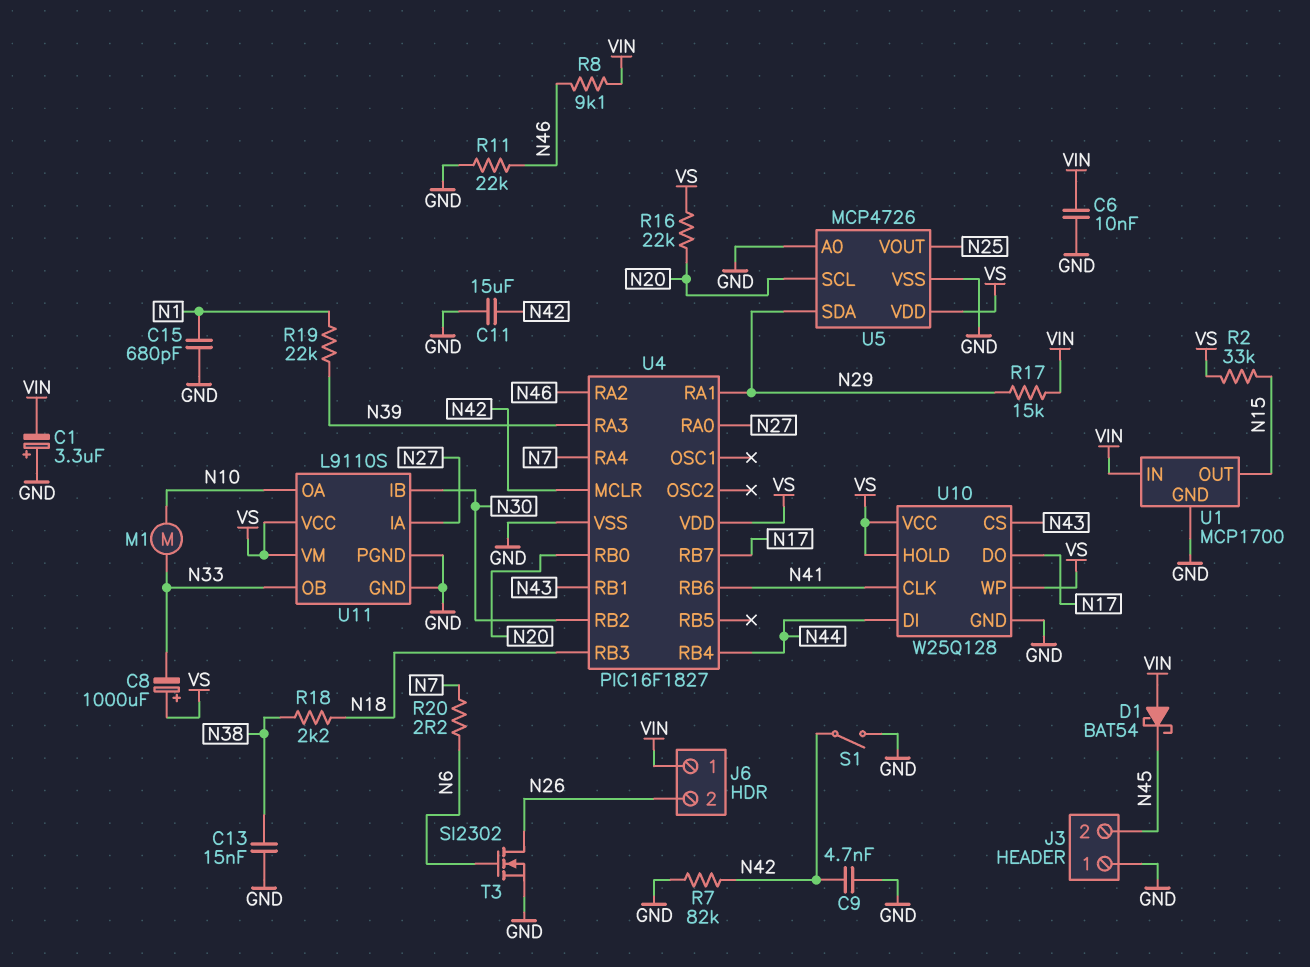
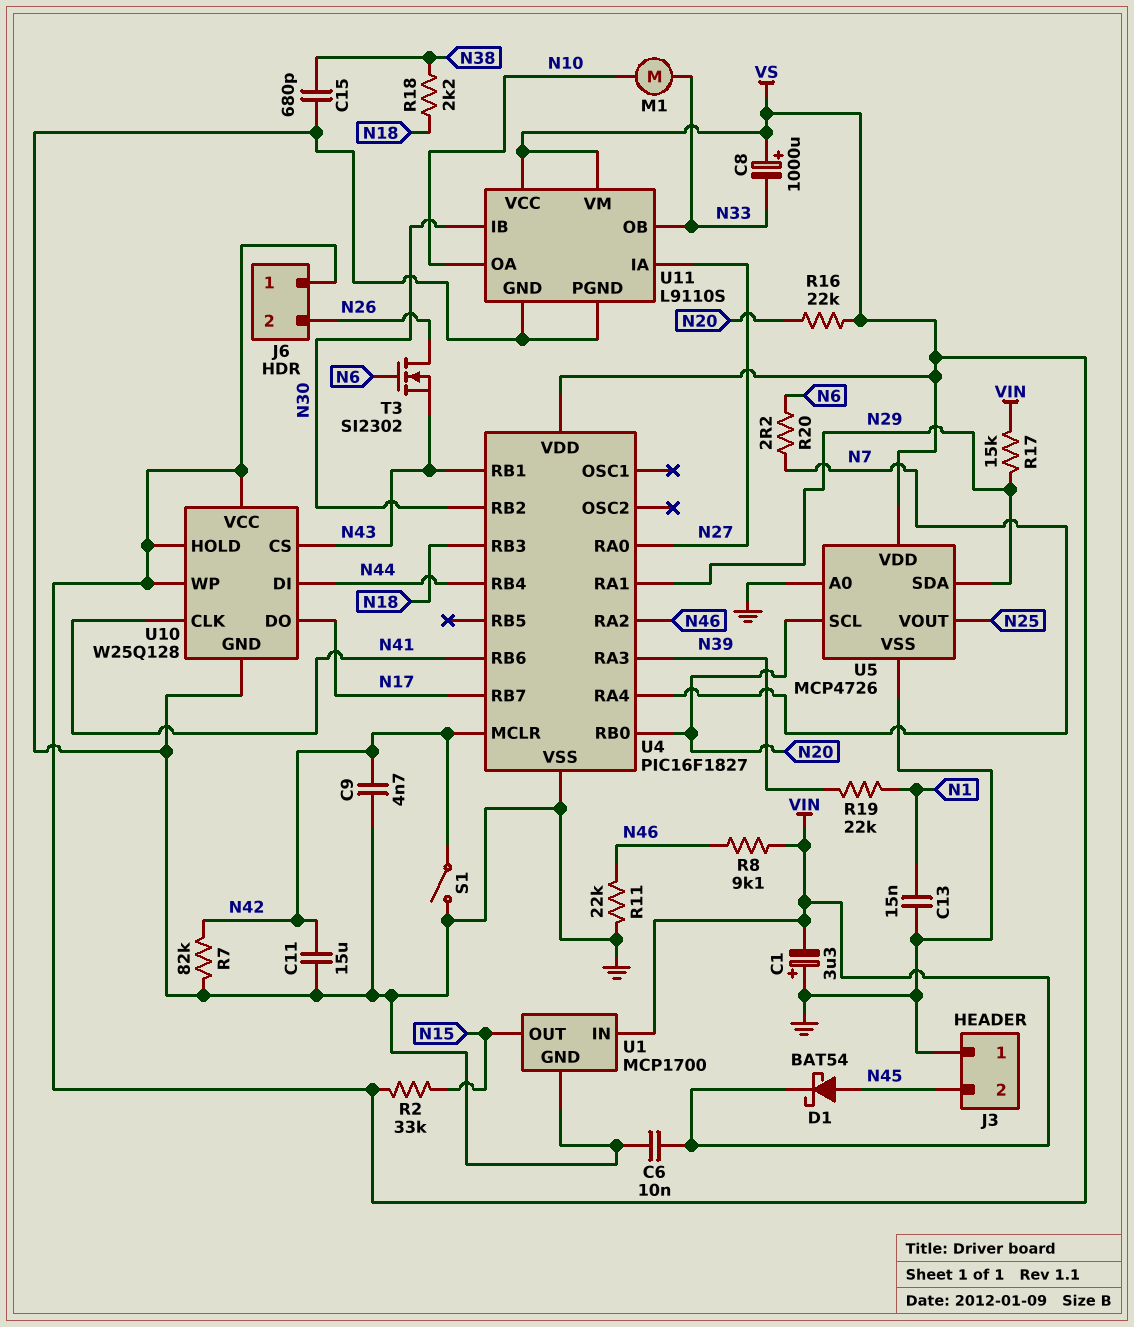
C13: 15nF (GND, N38) -> 15nF (GND, N1)
C15: 680pF (GND, N1) -> 680pF (GND, N38)
D1: schottky BAT54 (A VIN, K N45) -> schottky BAT54 (A N45, K VIN)
J6 pin 1: VIN -> VS
T3: NMOS SI2302 (G N6, D N26, S GND) -> NMOS SI2302 (G N6, D N26, S N43)

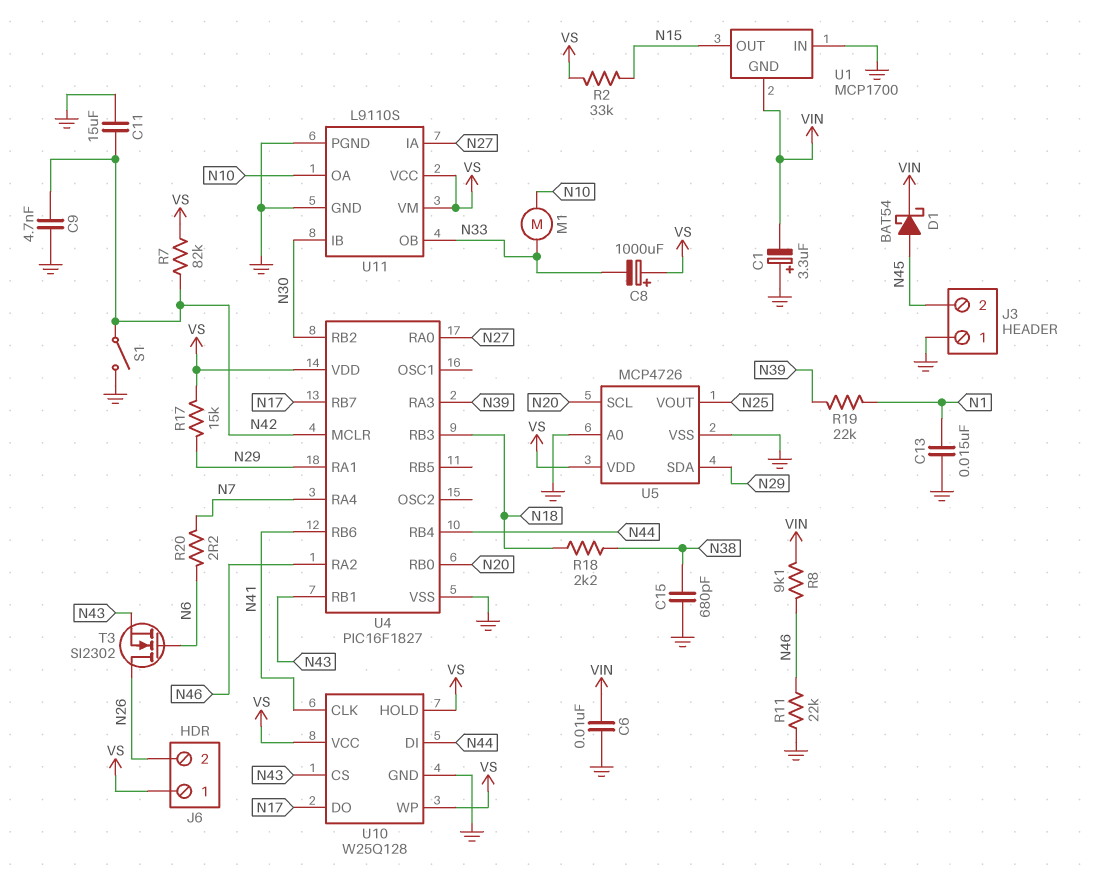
R7: 82k (GND, N42) -> 82k (N42, VS)
R16: 22k (N20, VS) -> none
R17: 15k (N29, VIN) -> 15k (N29, VS)
U1 pin GND: GND -> VIN
U1 pin IN: VIN -> GND

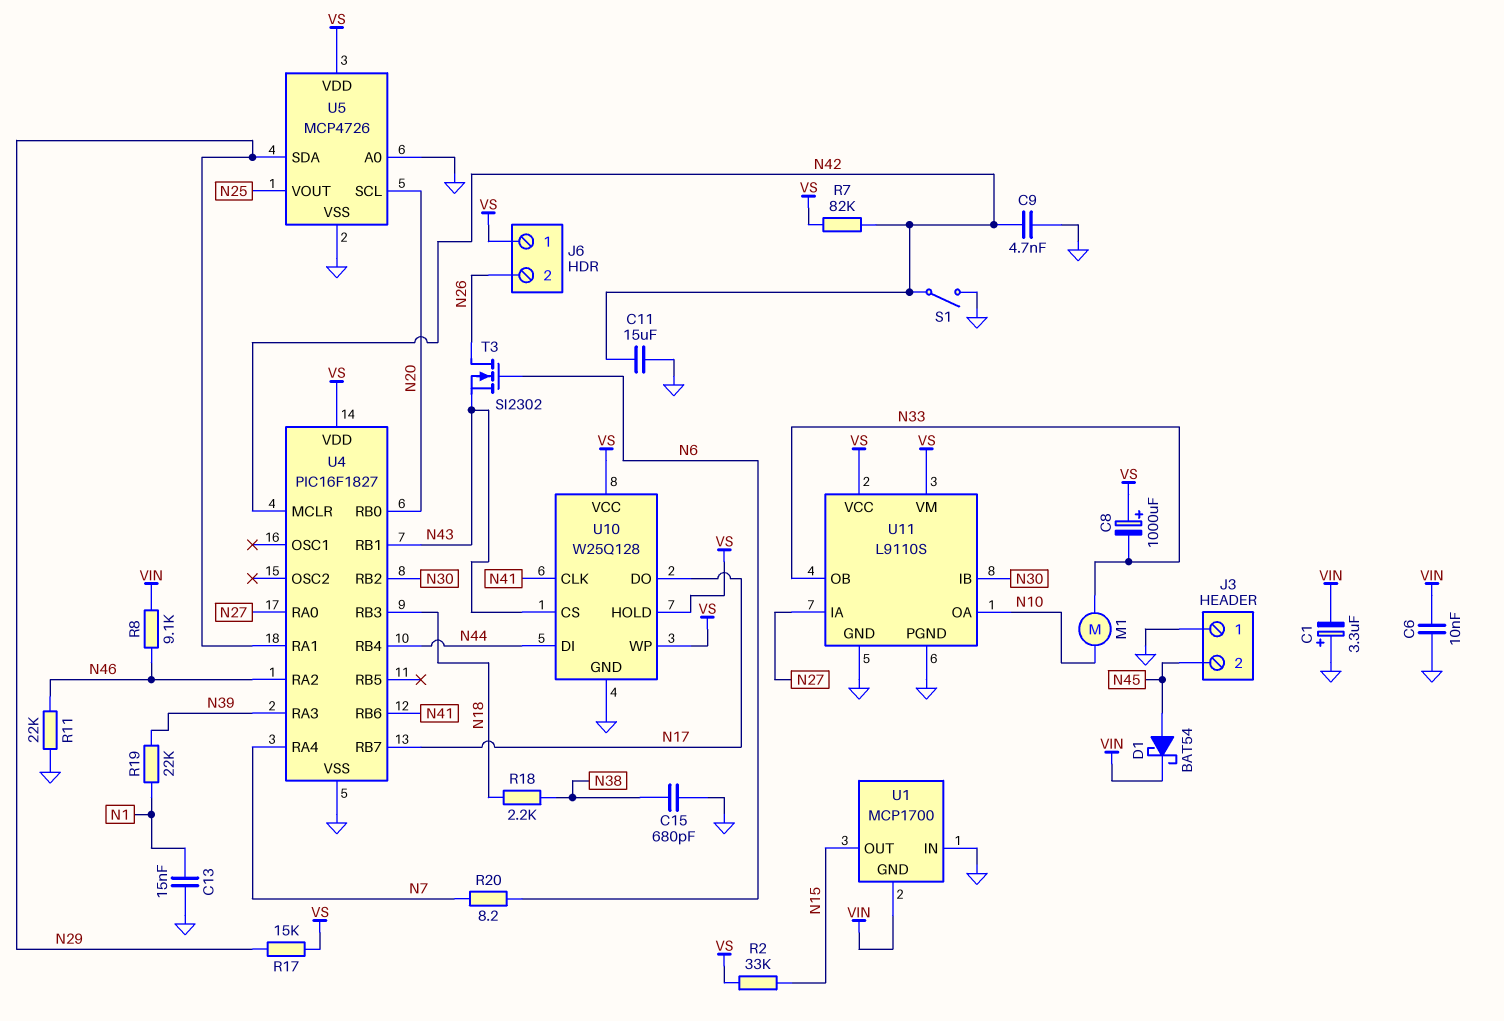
R20: 2.2 (N6, N7) -> 8.2 (N6, N7)

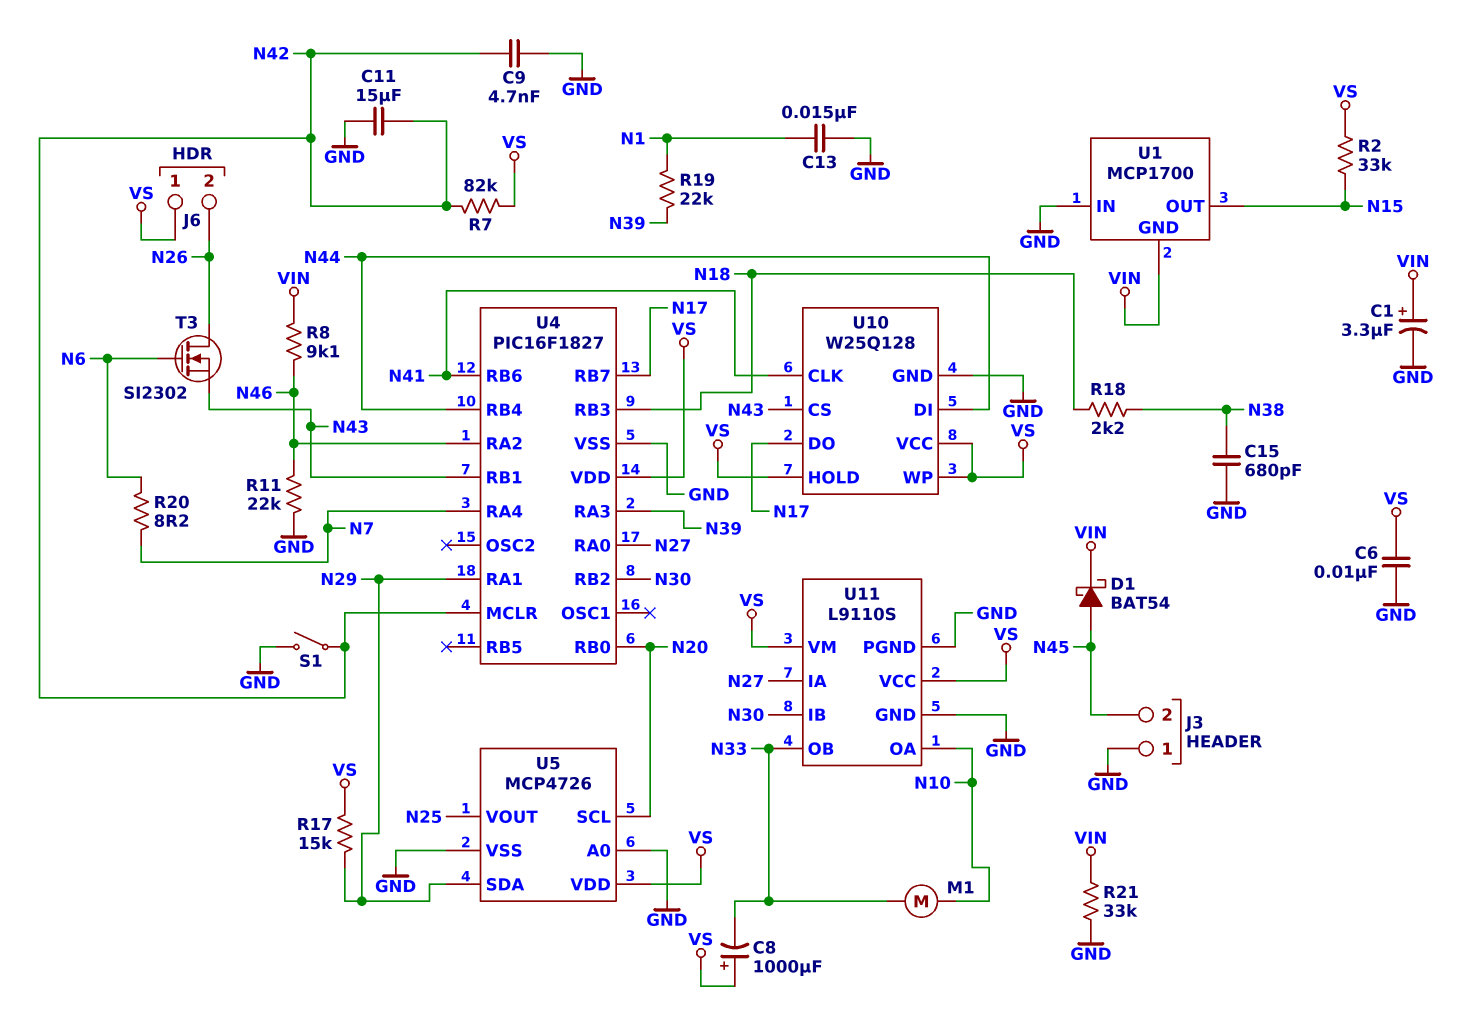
C1: 3.3uF (plus GND, minus VIN) -> 3.3uF (plus VIN, minus GND)
C6: 10nF (GND, VIN) -> 10nF (GND, VS)
R21: none -> 33k (GND, VIN)

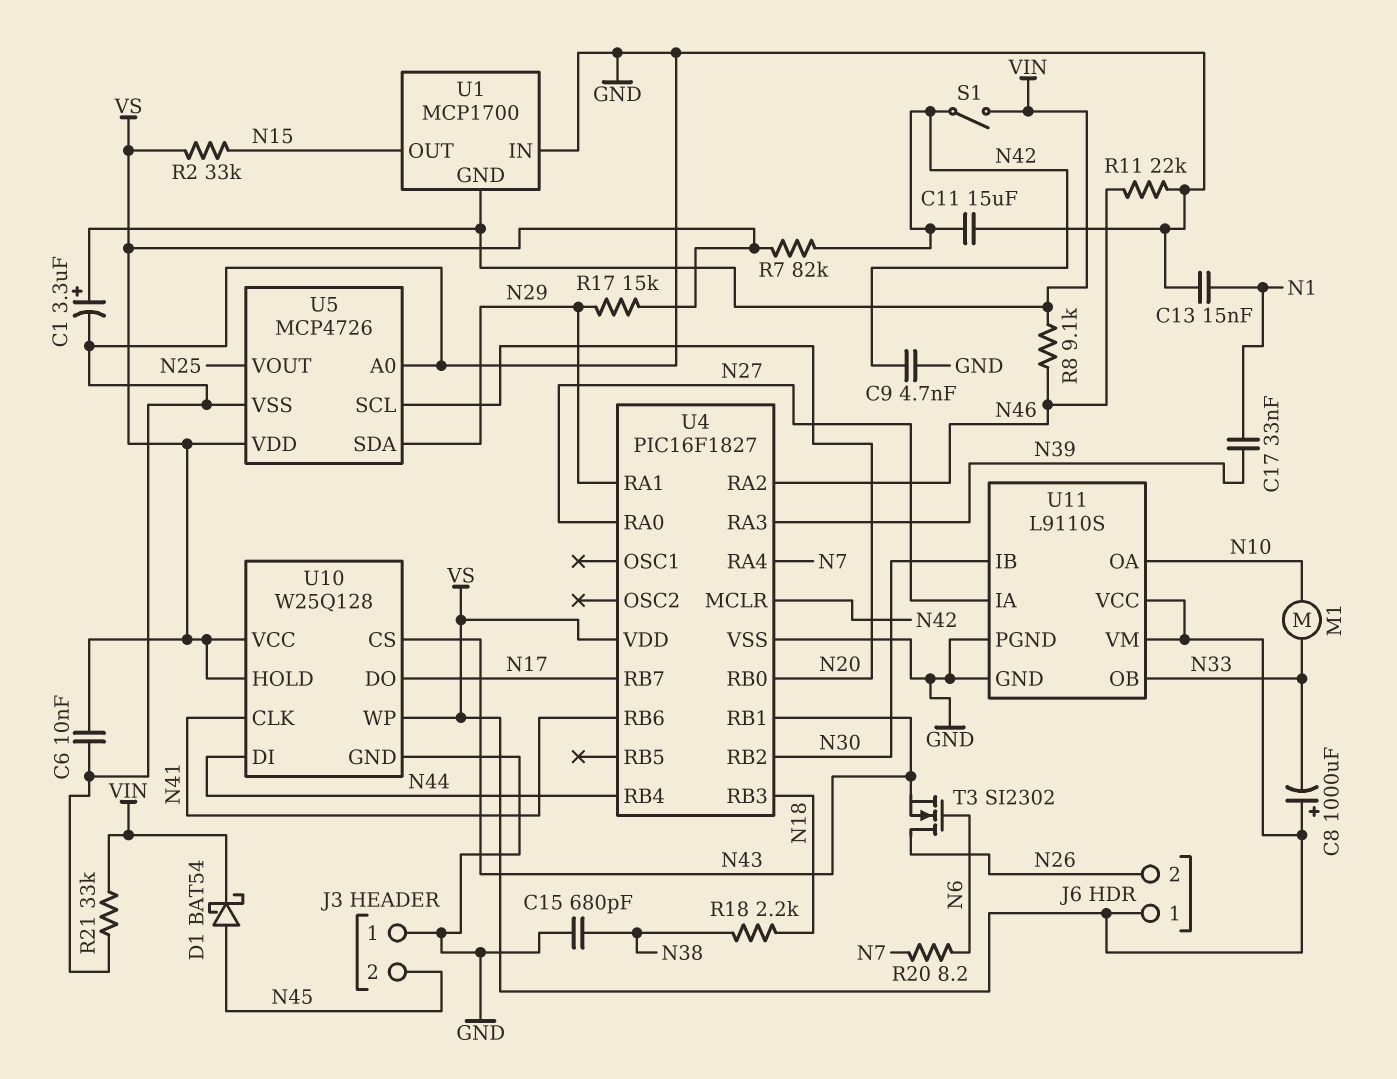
C17: none -> 33nF (N1, N39)
R19: 22k (N1, N39) -> none
S1: switch (GND, N42) -> switch (N42, VIN)

